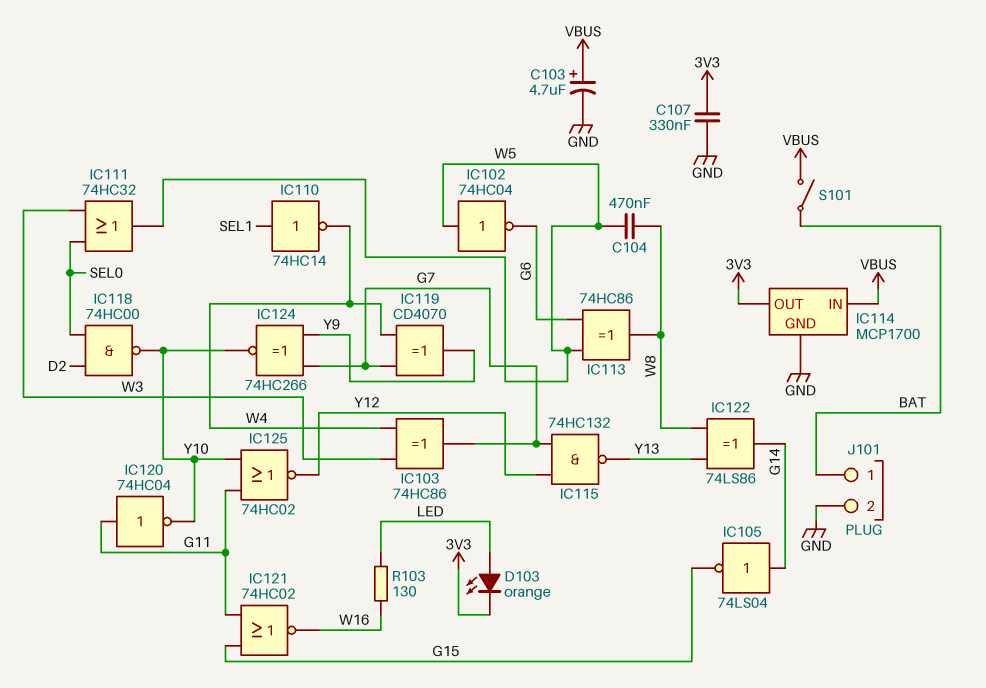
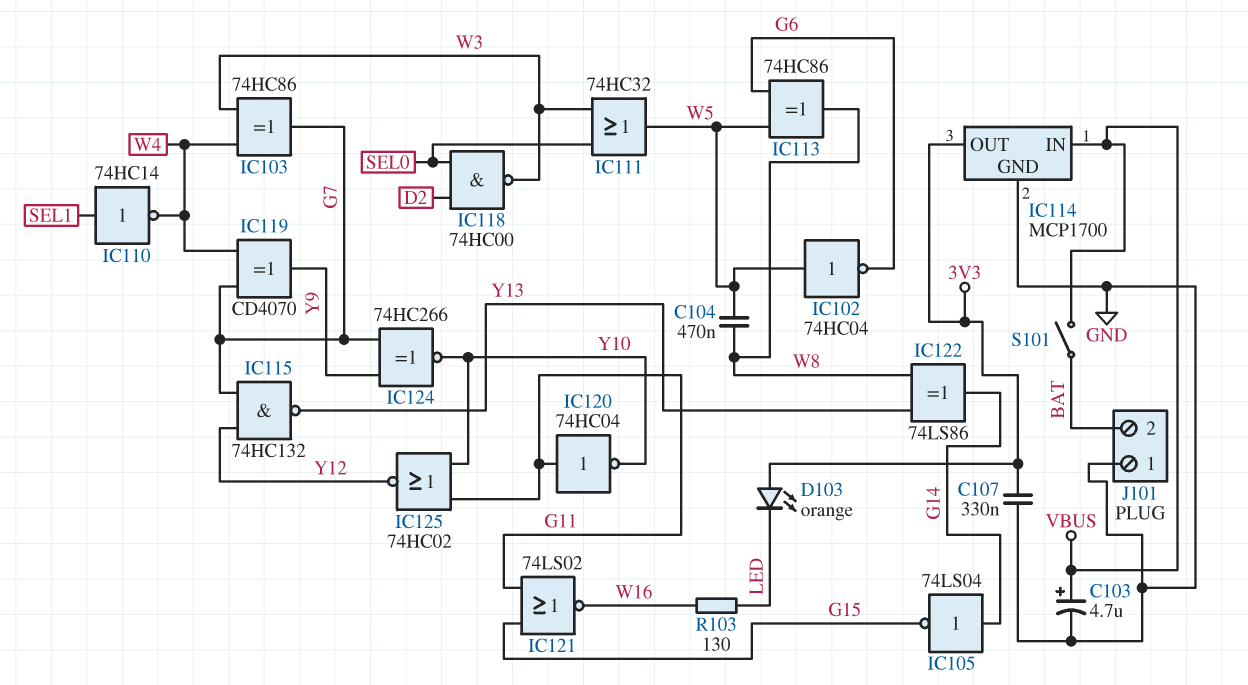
D103: LED orange (A LED, K 3V3) -> LED orange (A 3V3, K LED)
IC118: NAND 74HC00 (in D2, in SEL0, out Y10) -> NAND 74HC00 (in D2, in SEL0, out W3)
IC121: NOR 74HC02 (in G11, in G15, out W16) -> NOR 74LS02 (in G11, in G15, out W16)
J101 pin 1: BAT -> GND
J101 pin 2: GND -> BAT

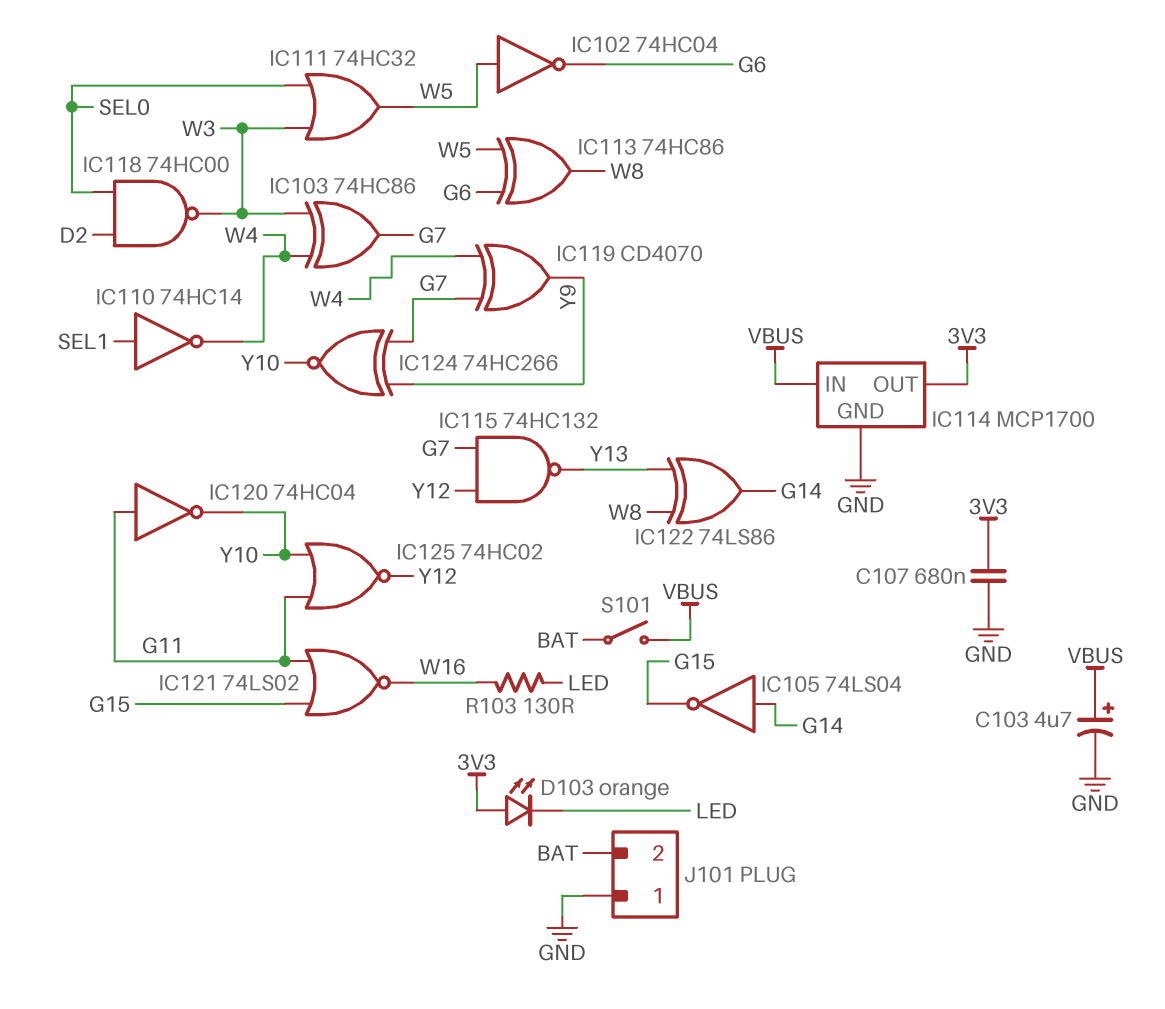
C104: 470nF (W5, W8) -> none
C107: 330nF (3V3, GND) -> 680nF (3V3, GND)

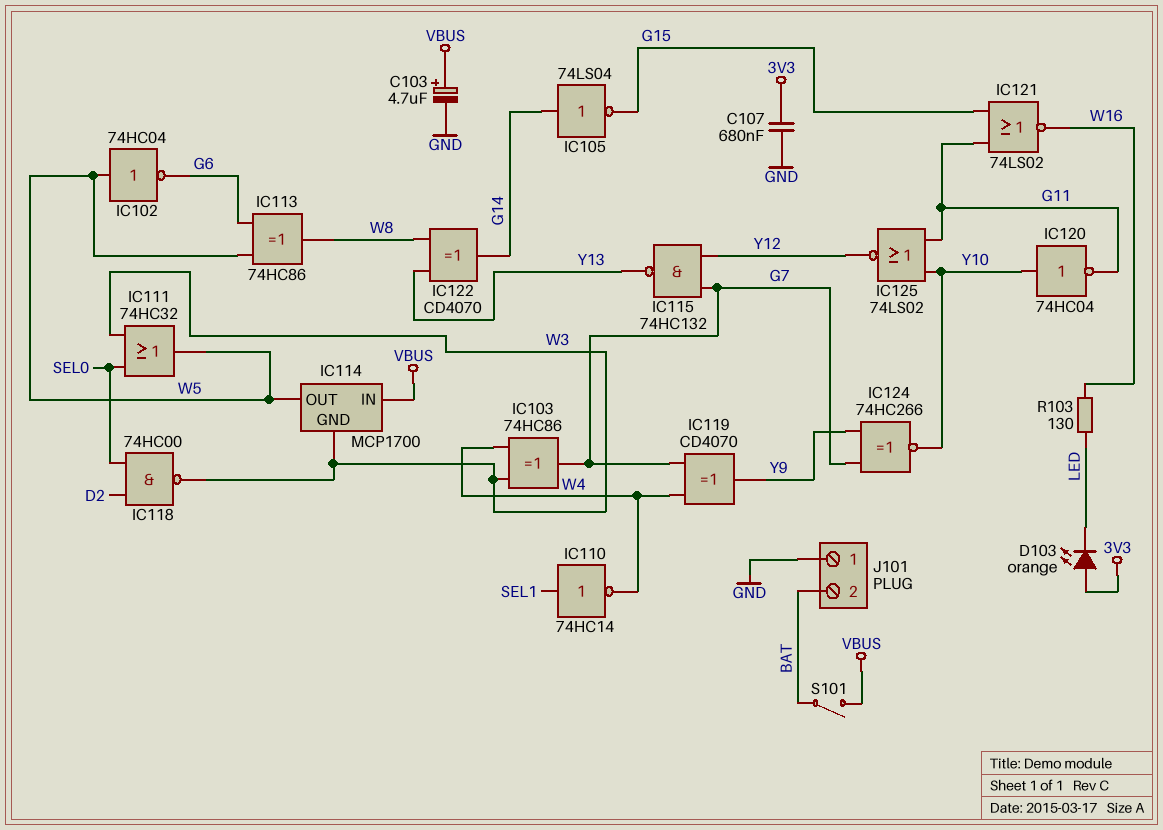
IC114 pin GND: GND -> W3
IC114 pin OUT: 3V3 -> W5
IC120: NOT 74HC04 (in G11, out Y10) -> NOT 74HC04 (in Y10, out G11)
IC122: XOR 74LS86 (in W8, in Y13, out G14) -> XOR CD4070 (in W8, in Y13, out G14)
IC125: NOR 74HC02 (in G11, in Y10, out Y12) -> NOR 74LS02 (in G11, in Y10, out Y12)

